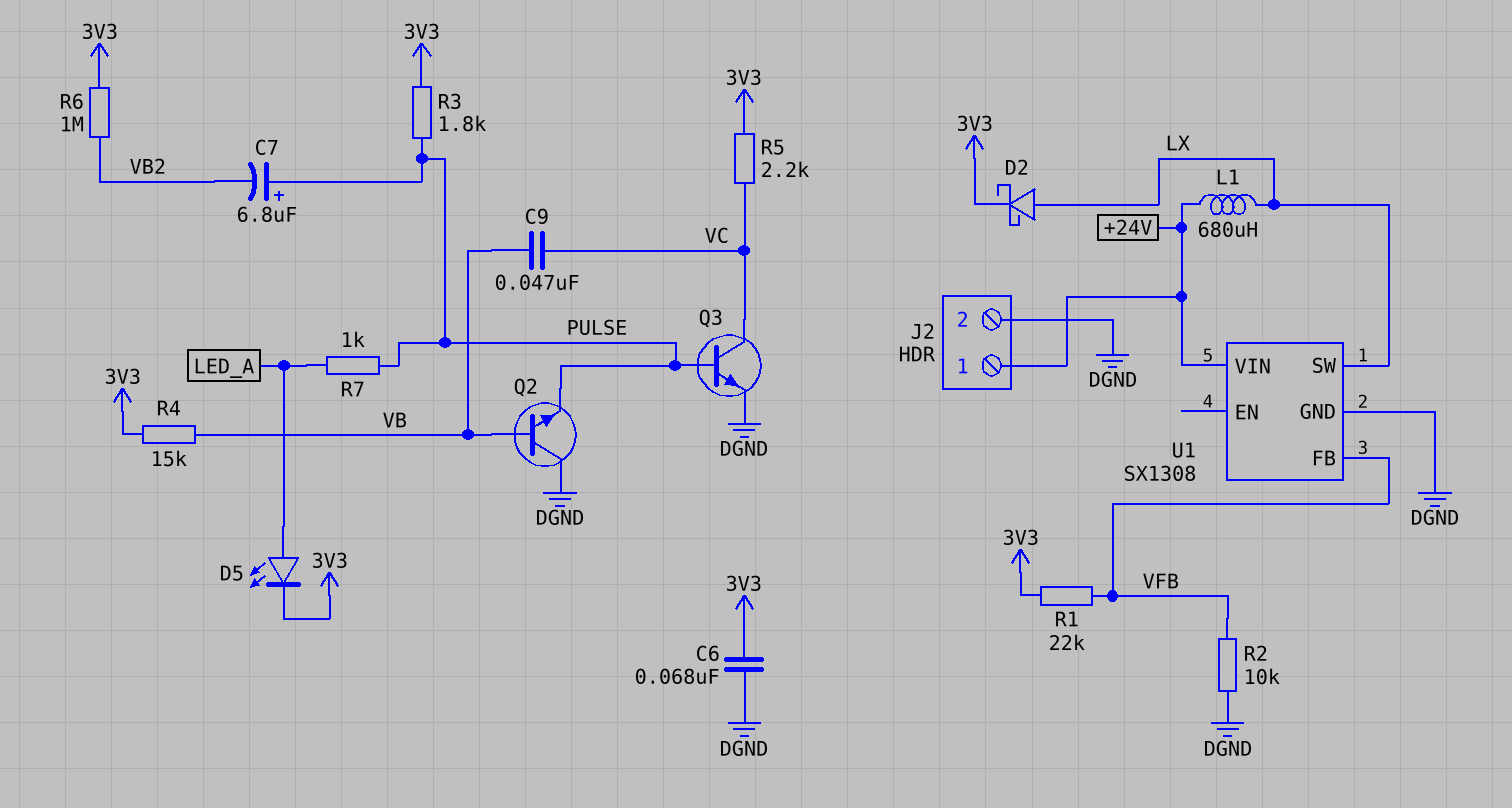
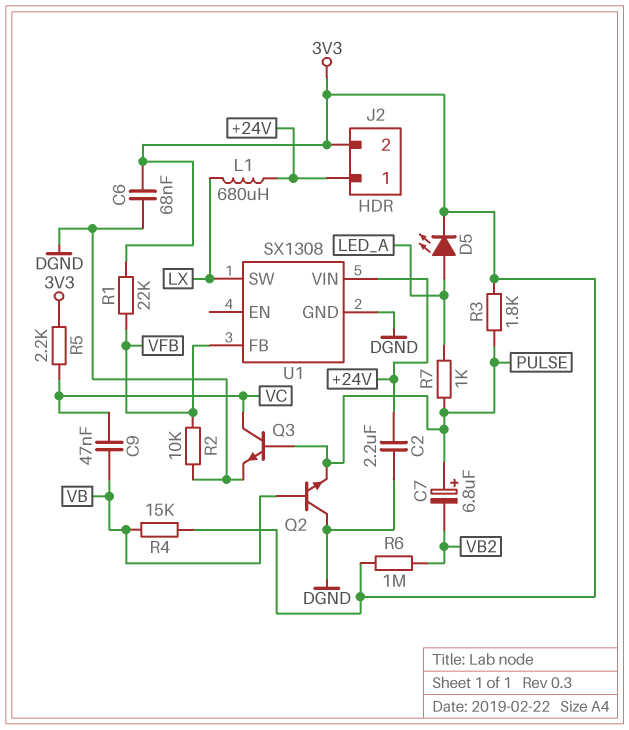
C2: none -> 2.2uF (+24V, DGND)
D2: schottky (A LX, K 3V3) -> none
J2 pin 2: DGND -> 3V3

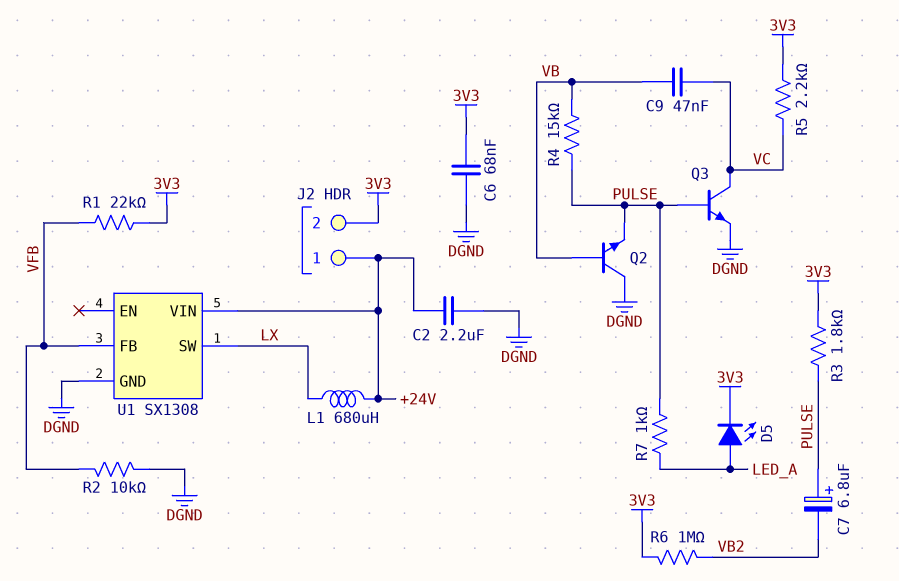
R4: 15k (3V3, VB) -> 15k (PULSE, VB)

